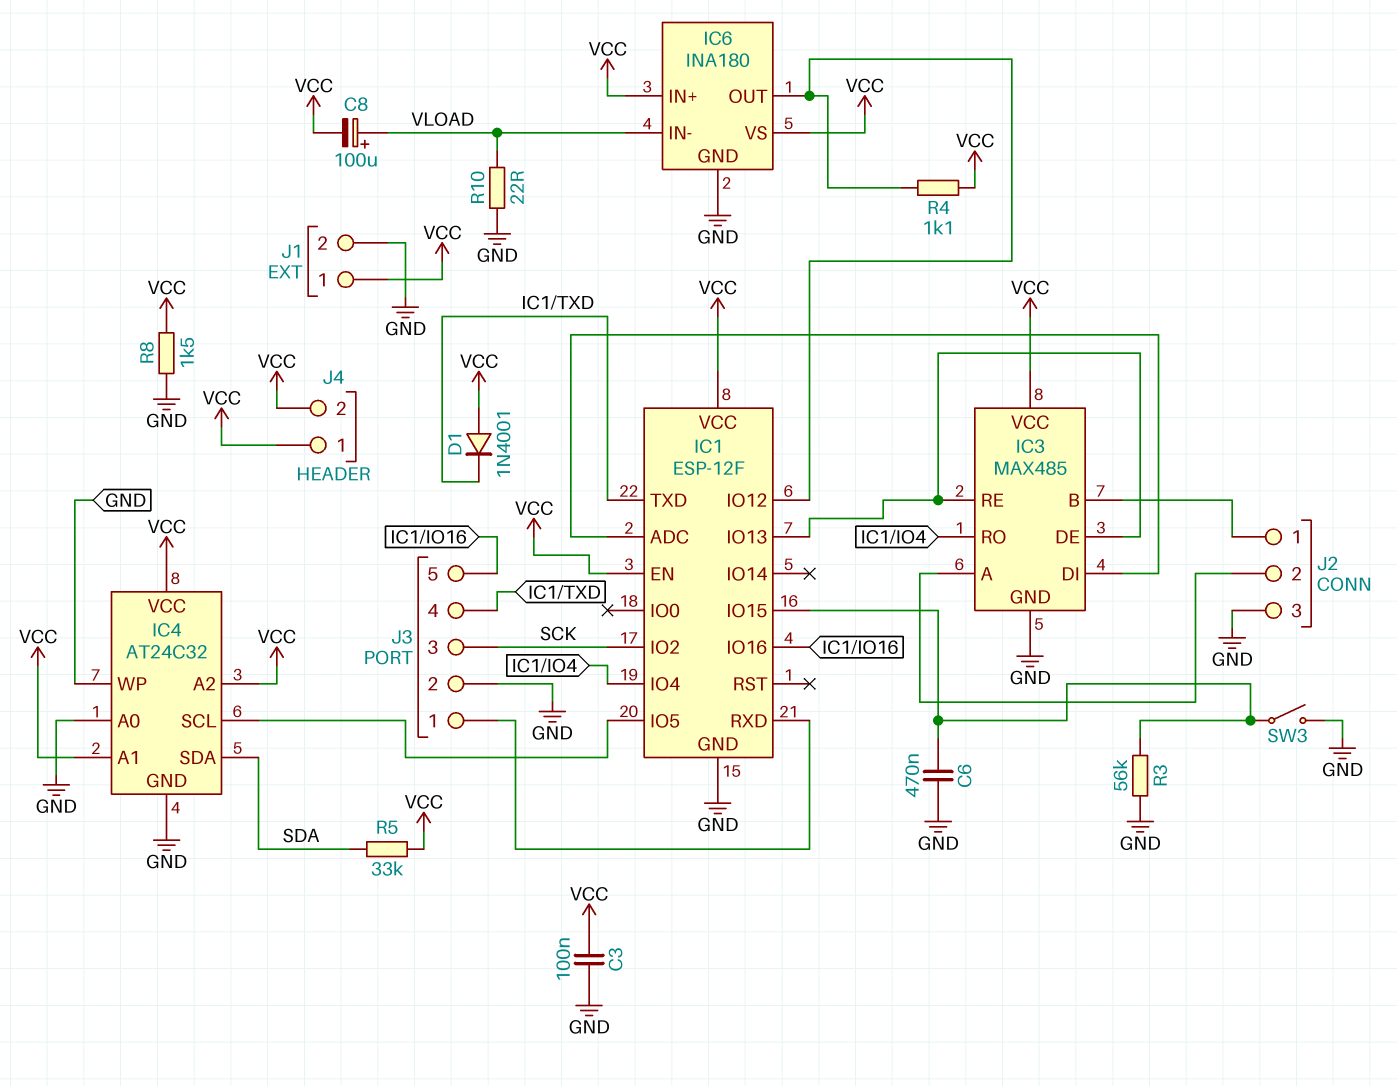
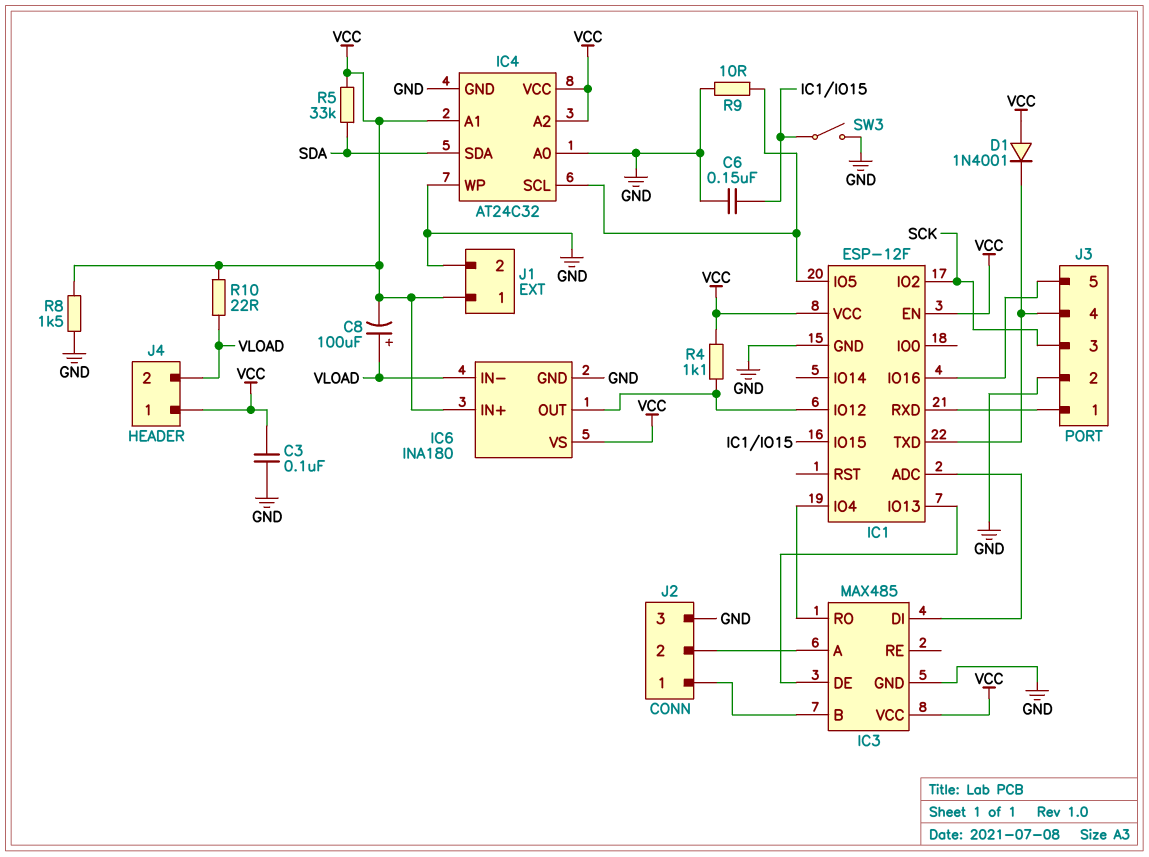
C6: 470nF (GND, IC1/IO15) -> 150nF (GND, IC1/IO15)
IC3 pin RE: IC1/IO13 -> none
J4 pin 2: VCC -> VLOAD
R3: 56k (GND, IC1/IO15) -> none
R9: none -> 10 (GND, IC1/IO5)
R10: 22 (GND, VLOAD) -> 22 (VCC, VLOAD)

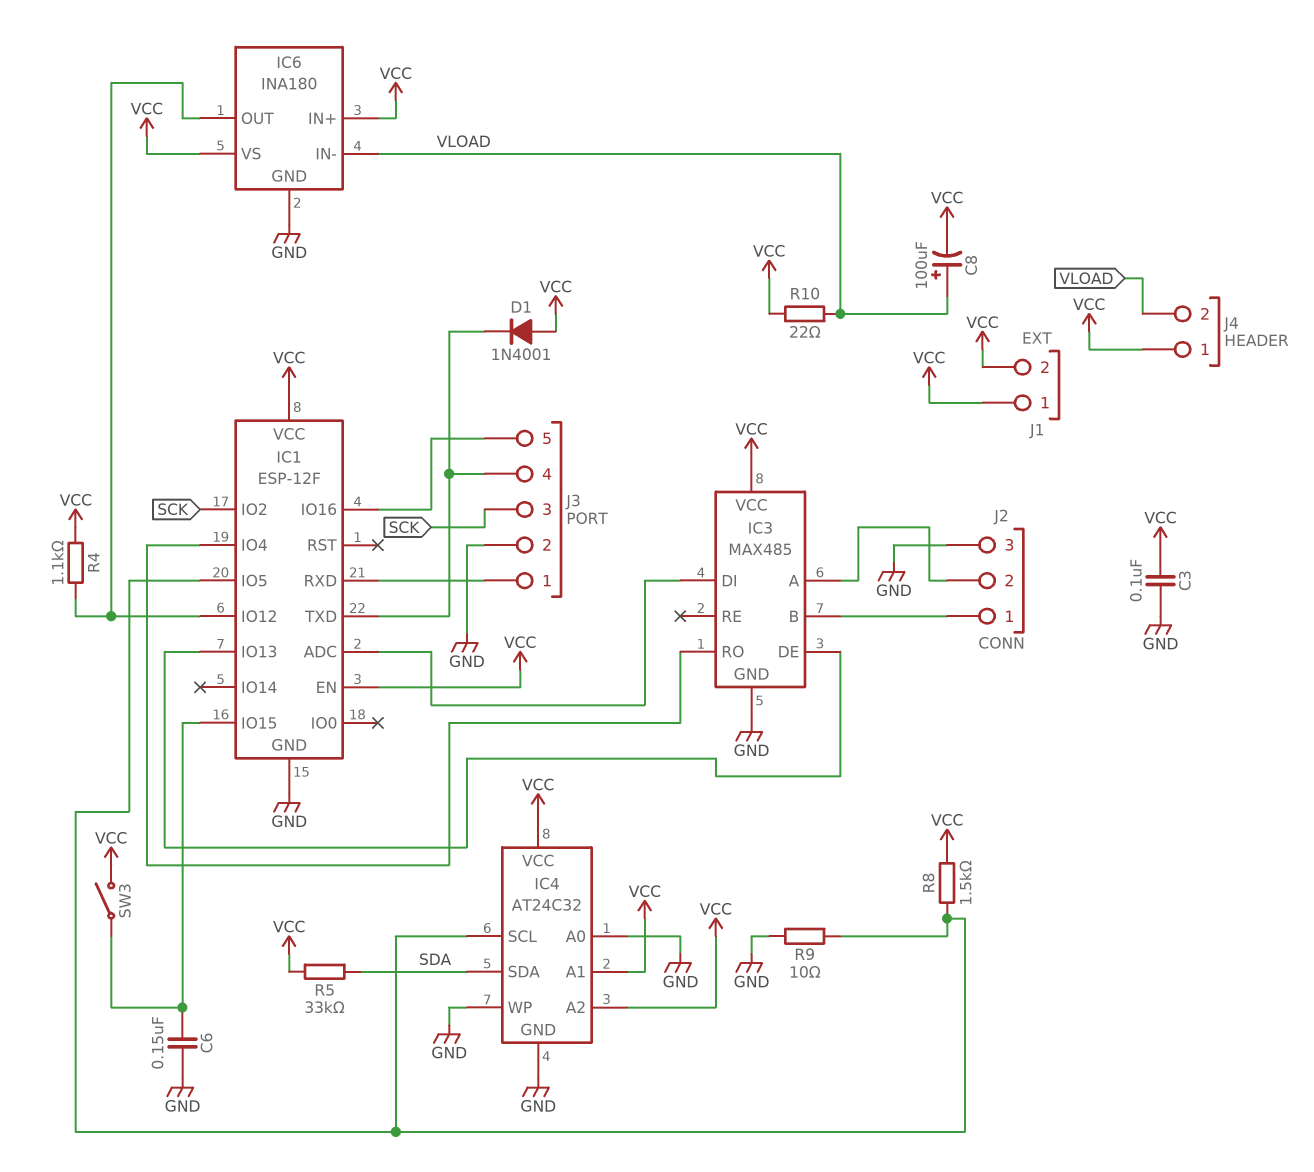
J1 pin 2: GND -> VCC
R8: 1.5k (GND, VCC) -> 1.5k (IC1/IO5, VCC)
SW3: switch (GND, IC1/IO15) -> switch (IC1/IO15, VCC)

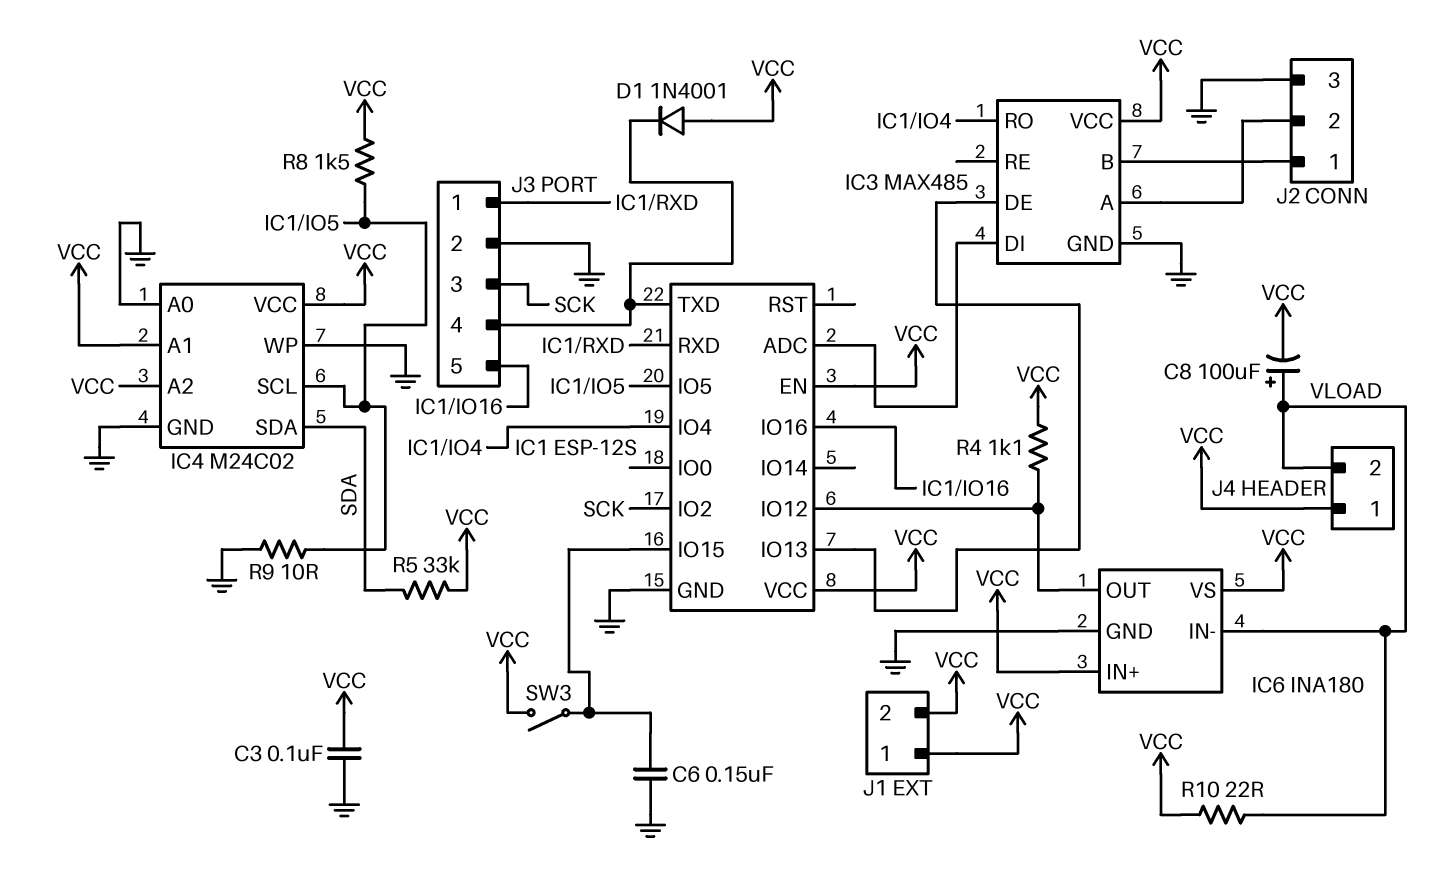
IC1: ESP-12F -> ESP-12S
IC4: AT24C32 -> M24C02

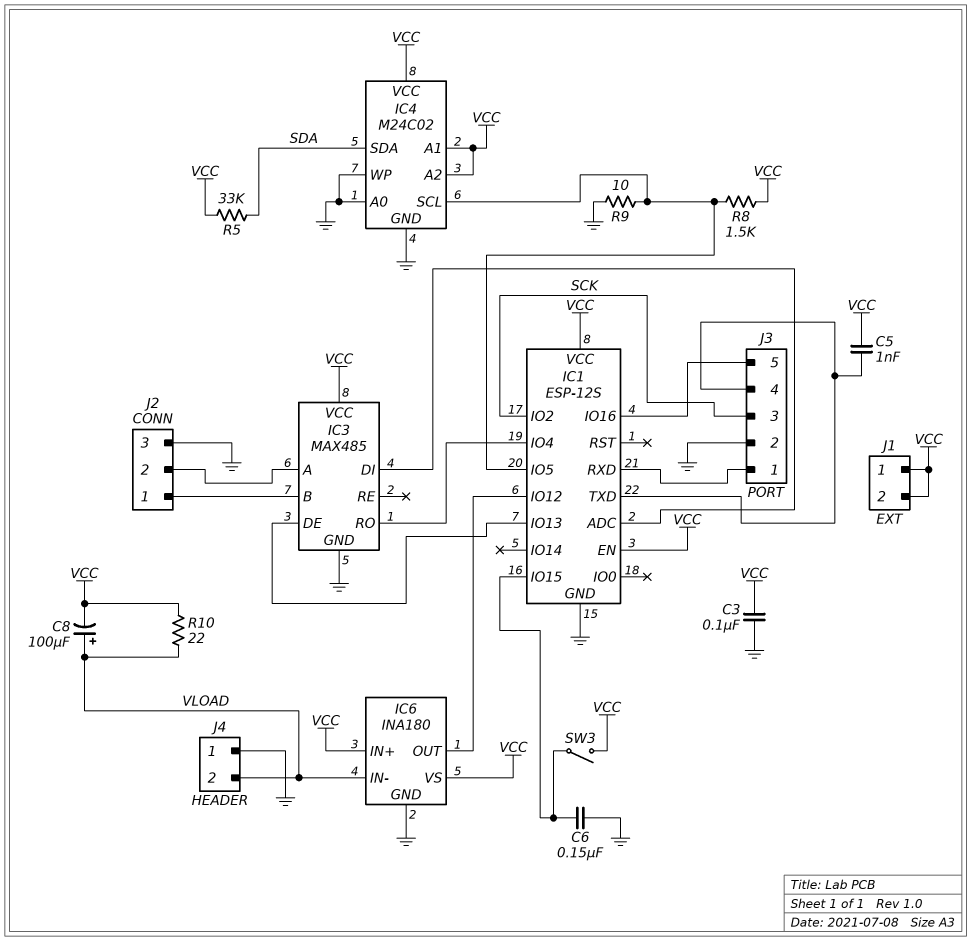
C5: none -> 1nF (IC1/TXD, VCC)
D1: diode 1N4001 (A VCC, K IC1/TXD) -> none
J4 pin 1: VCC -> GND
R4: 1.1k (IC1/IO12, VCC) -> none

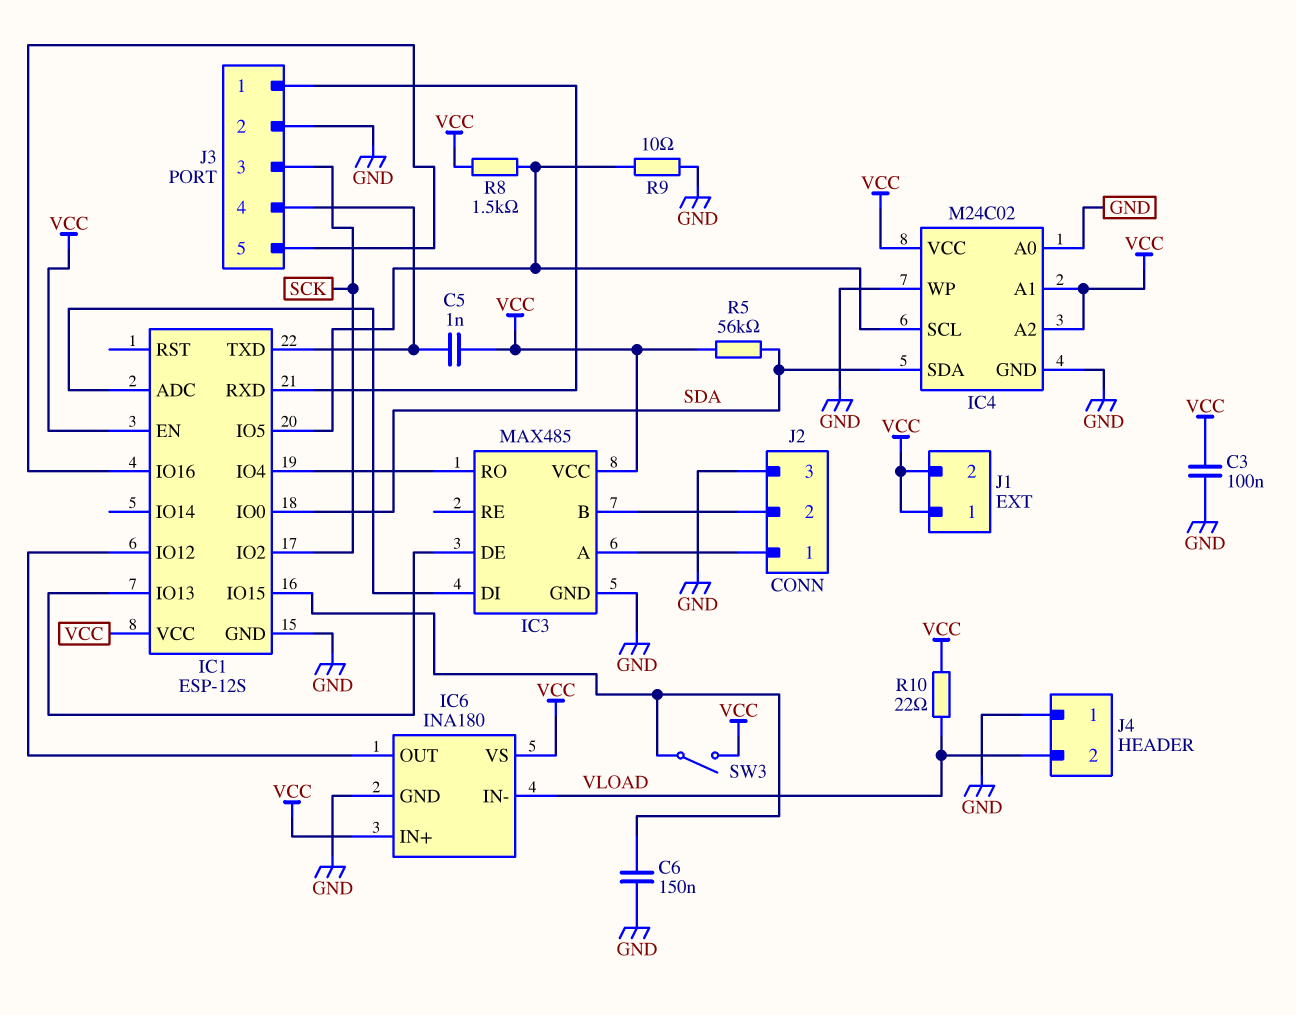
C8: 100uF (plus VLOAD, minus VCC) -> none
IC1 pin IO0: none -> SDA
J2 pin 1: IC3/B -> IC3/A
J2 pin 2: IC3/A -> IC3/B
R5: 33k (SDA, VCC) -> 56k (SDA, VCC)

